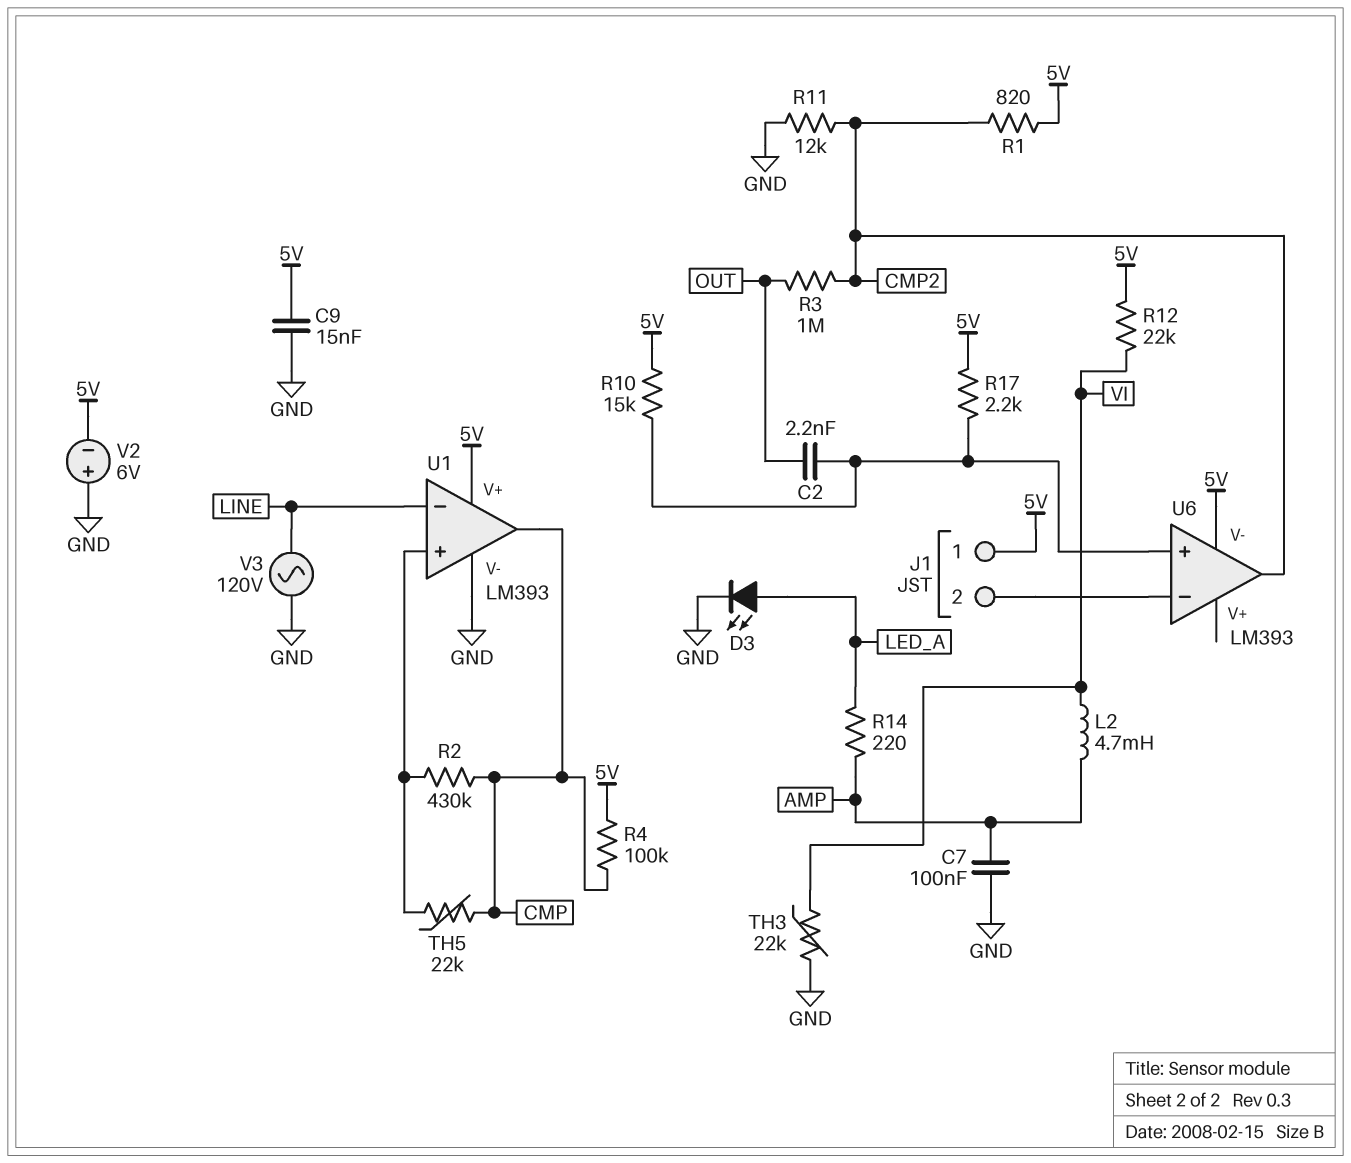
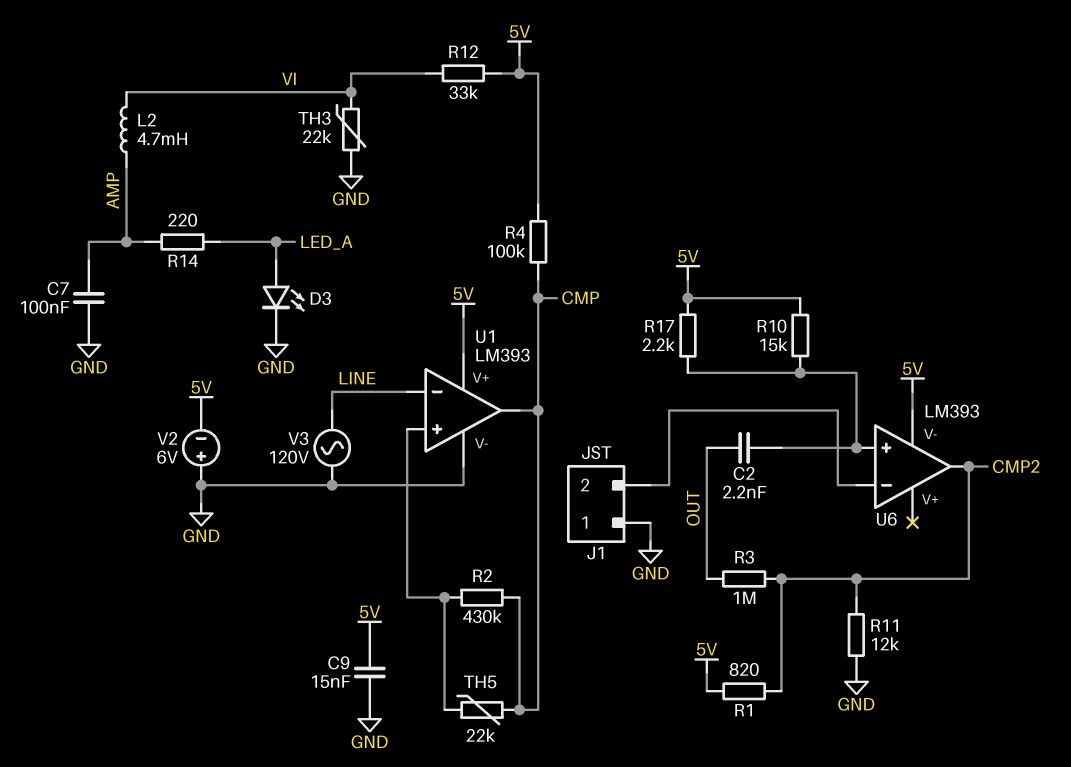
J1 pin 1: 5V -> GND
R12: 22k (5V, VI) -> 33k (5V, VI)

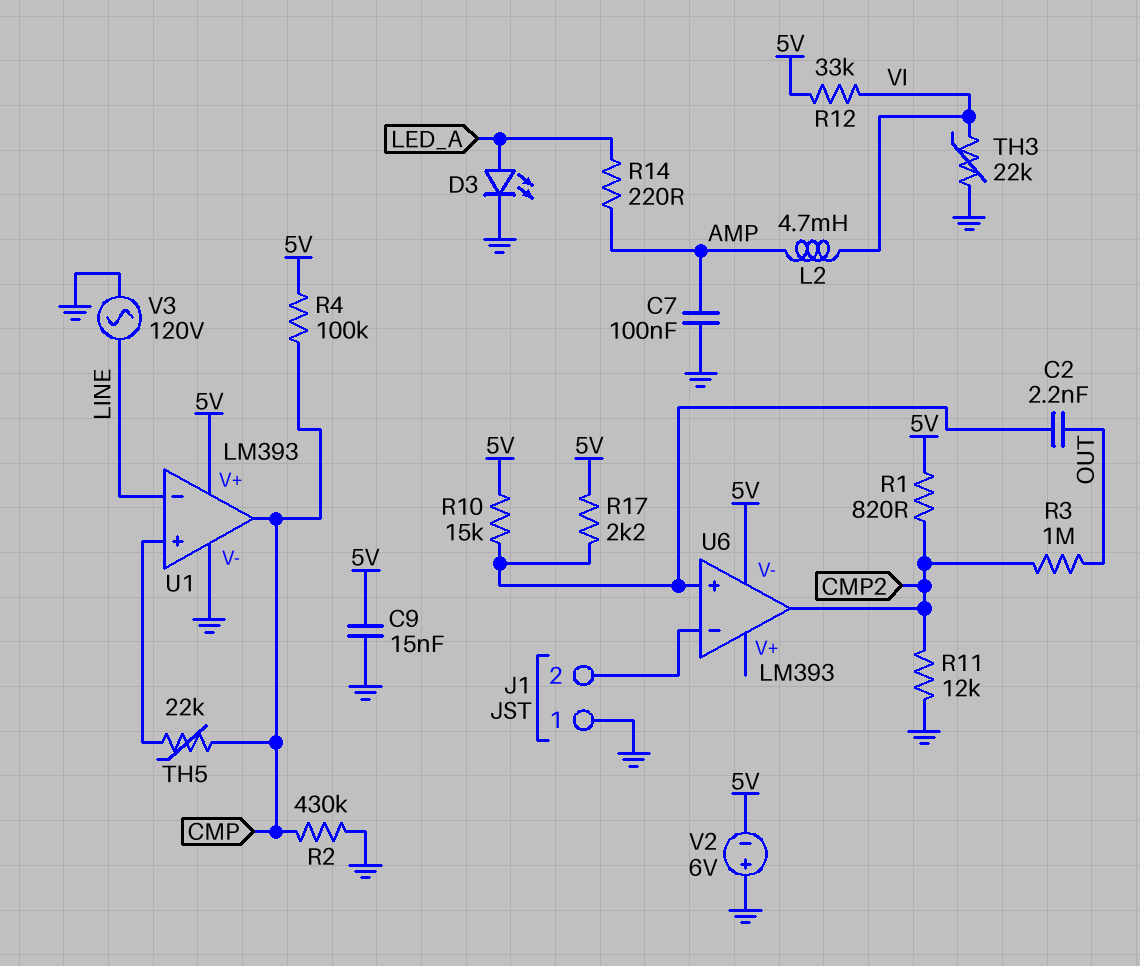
R2: 430k (CMP, U1/in+) -> 430k (CMP, GND)

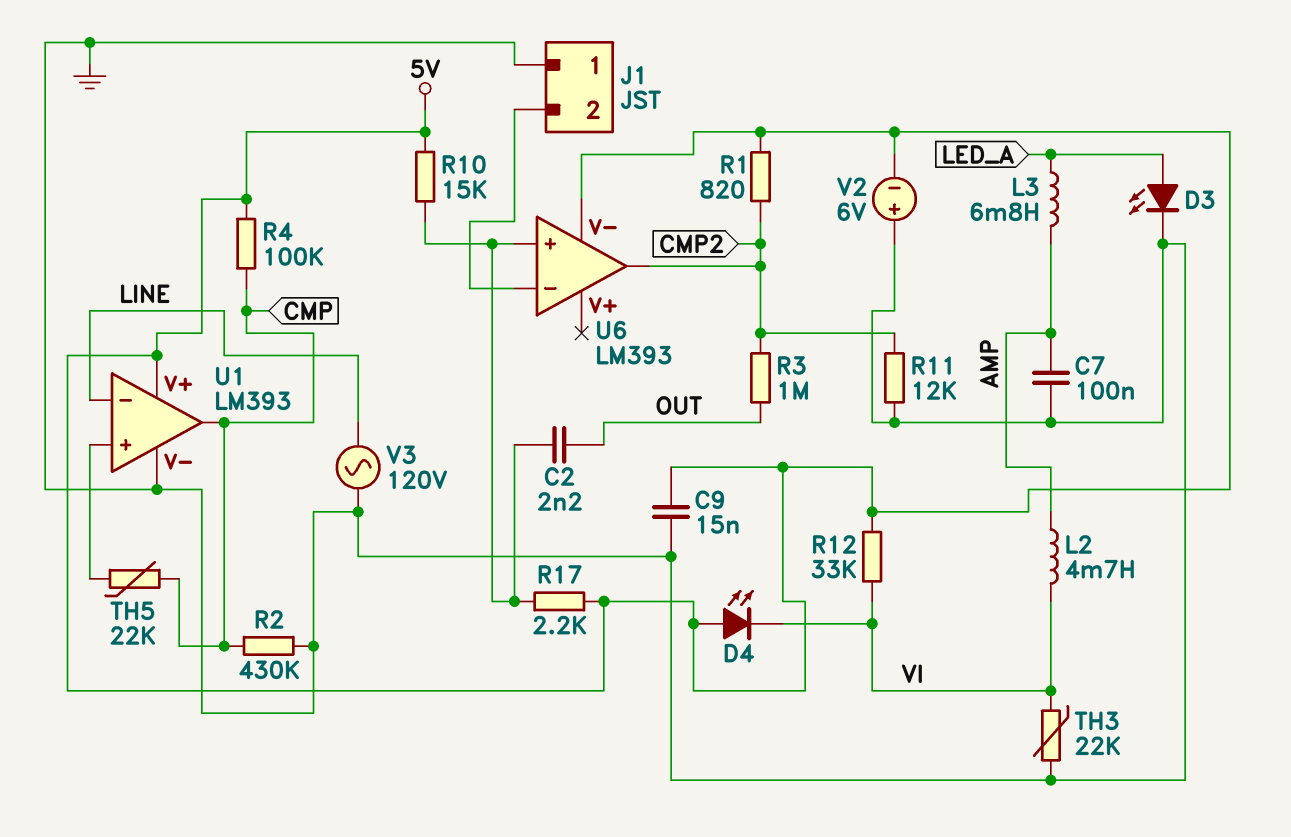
D4: none -> LED (A 5V, K VI)
L3: none -> 6.8mH (AMP, LED_A)
R14: 220 (AMP, LED_A) -> none

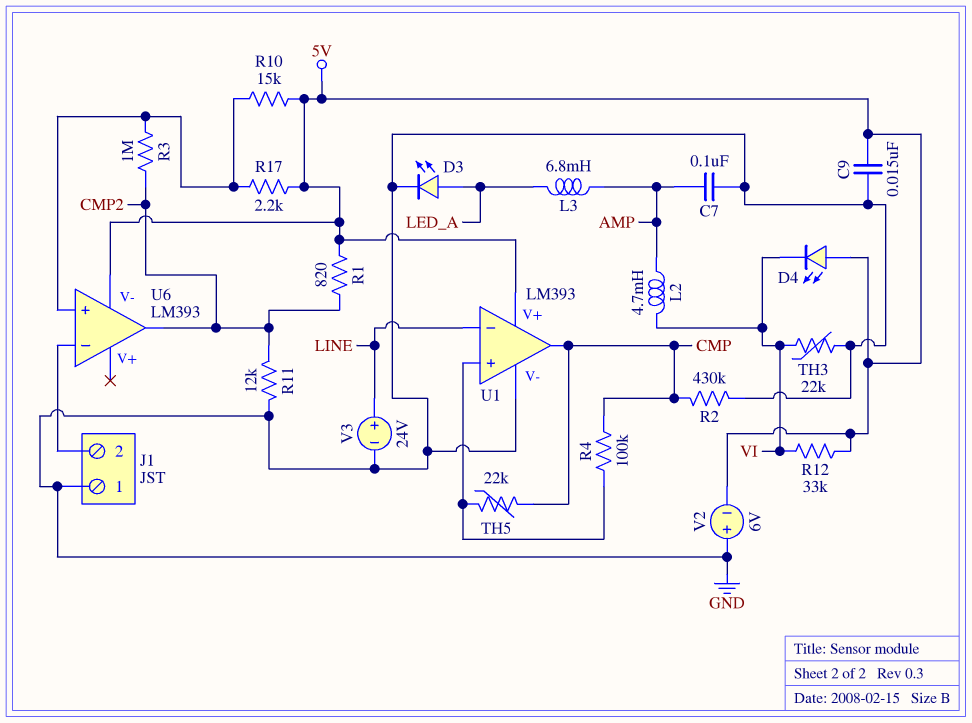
C2: 2.2nF (OUT, U6/in+) -> none
R3: 1M (CMP2, OUT) -> 1M (CMP2, U6/in+)
R4: 100k (5V, CMP) -> 100k (CMP, U1/in+)
V3: AC 120V (GND, LINE) -> 24V (plus LINE, minus GND)

